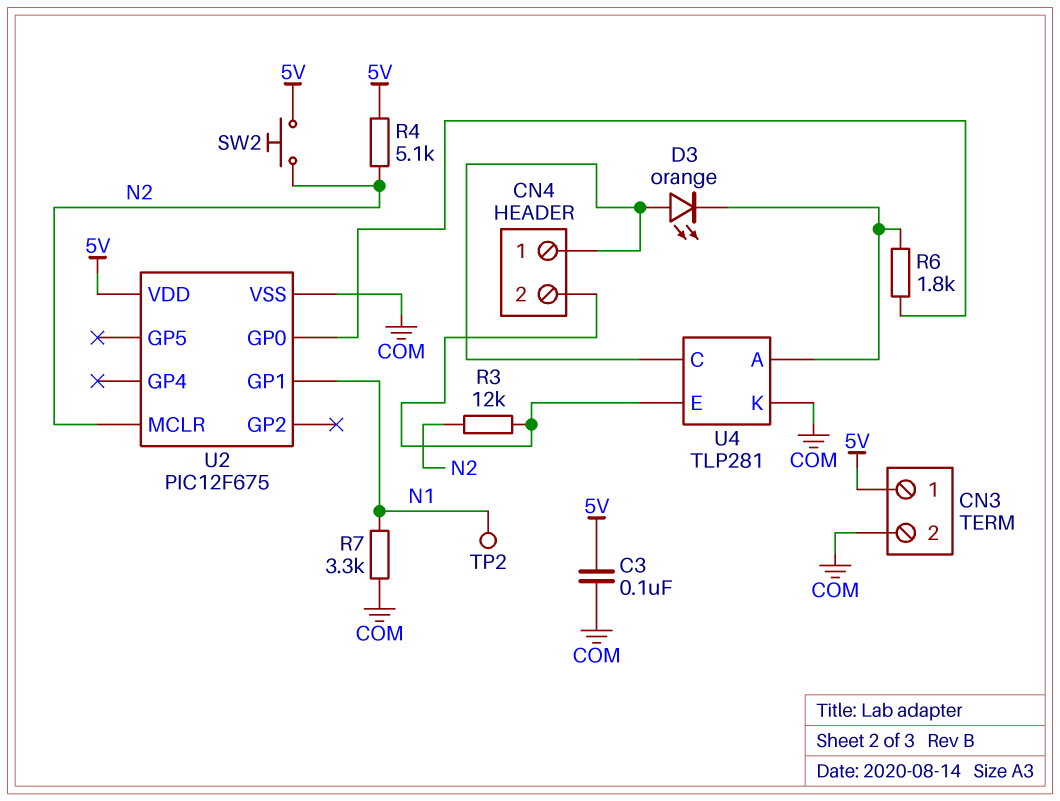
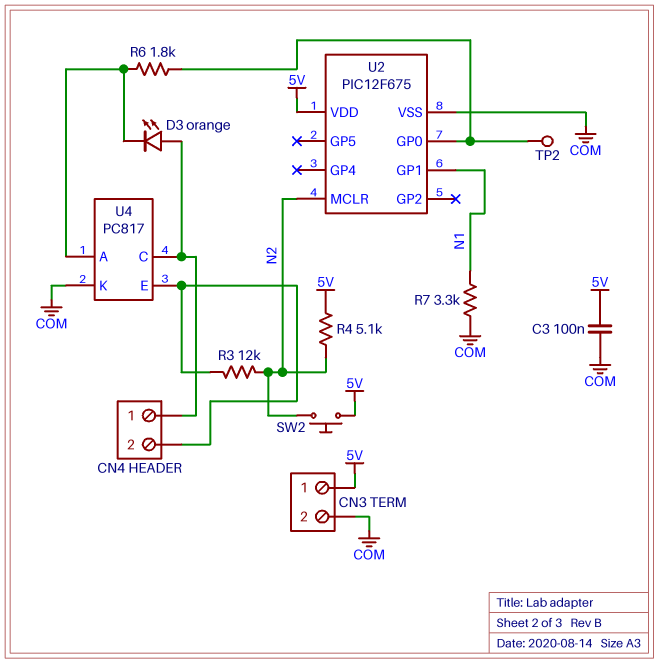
TP2: test point (N1) -> test point (U2/GP0)
U4: TLP281 -> PC817

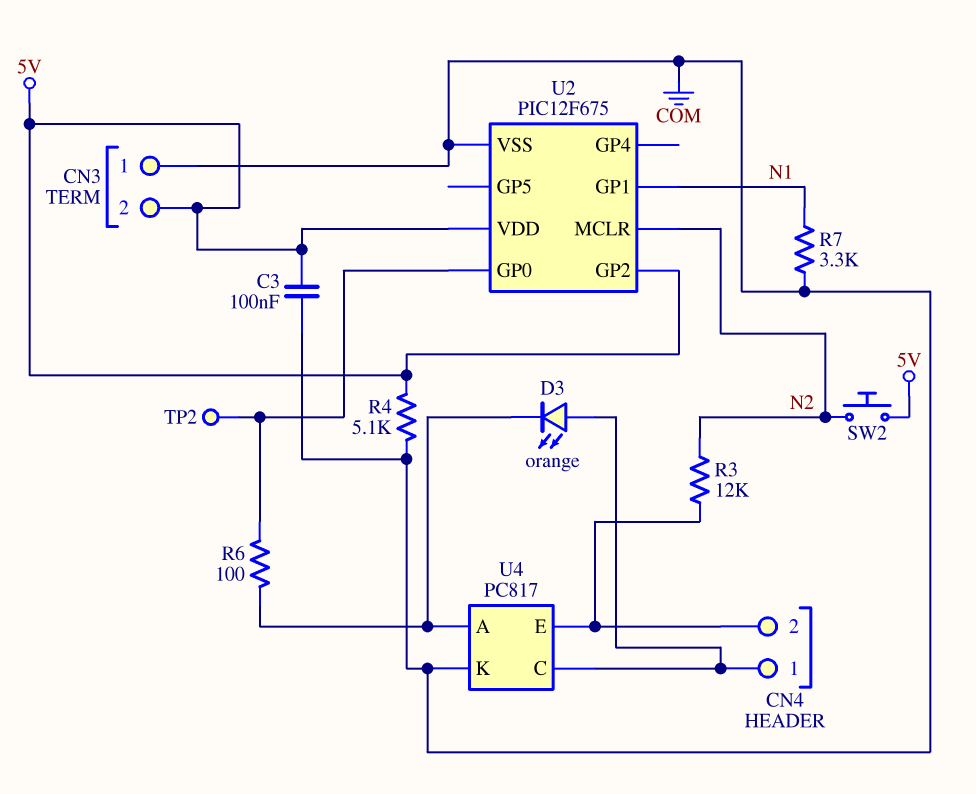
CN3 pin 1: 5V -> COM
CN3 pin 2: COM -> 5V
R4: 5.1k (5V, N2) -> 5.1k (5V, COM)
R6: 1.8k (U2/GP0, U4/A) -> 100 (U2/GP0, U4/A)
U2 pin GP2: none -> 5V

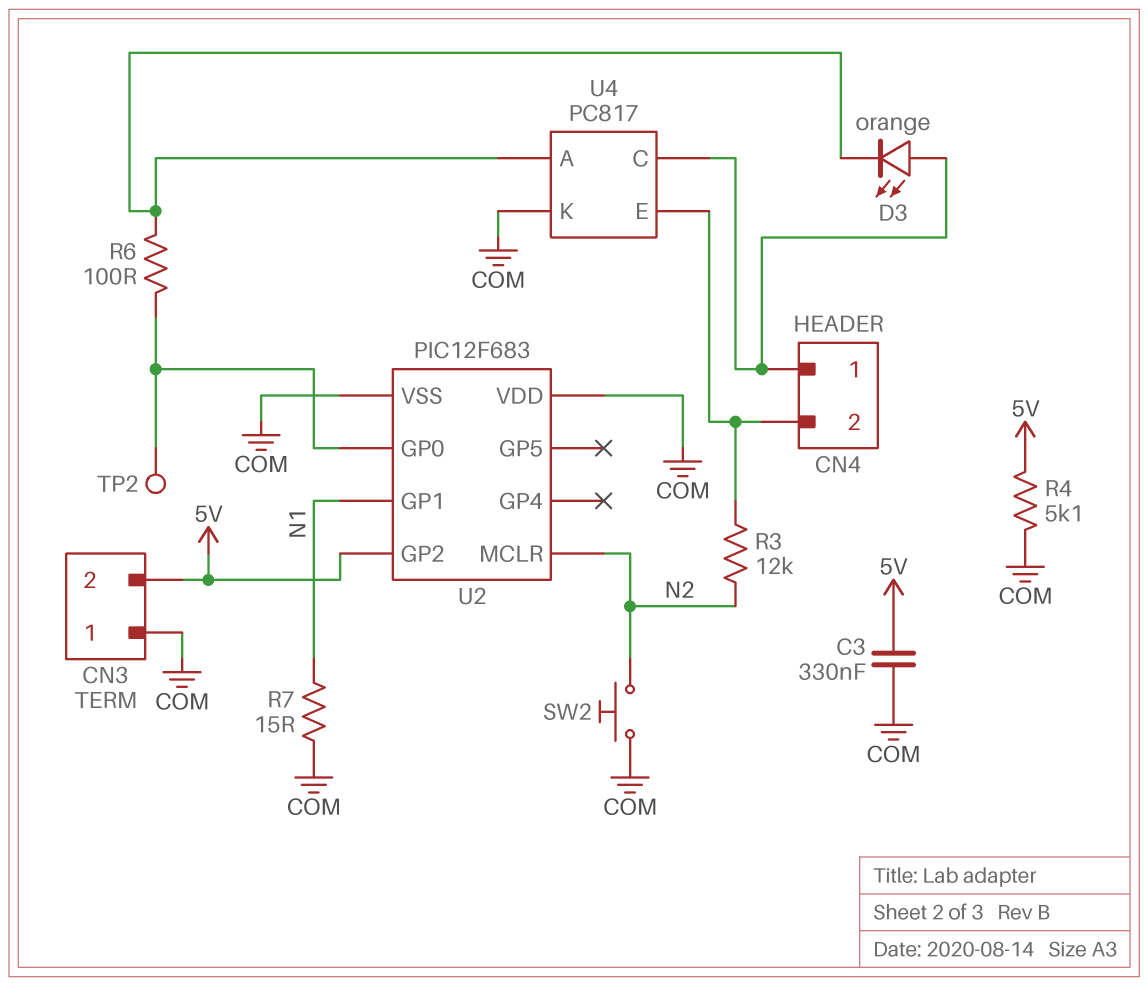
C3: 100nF (5V, COM) -> 330nF (5V, COM)
R7: 3.3k (COM, N1) -> 15 (COM, N1)
SW2: button (5V, N2) -> button (COM, N2)
U2: PIC12F675 -> PIC12F683
U2 pin VDD: 5V -> COM

